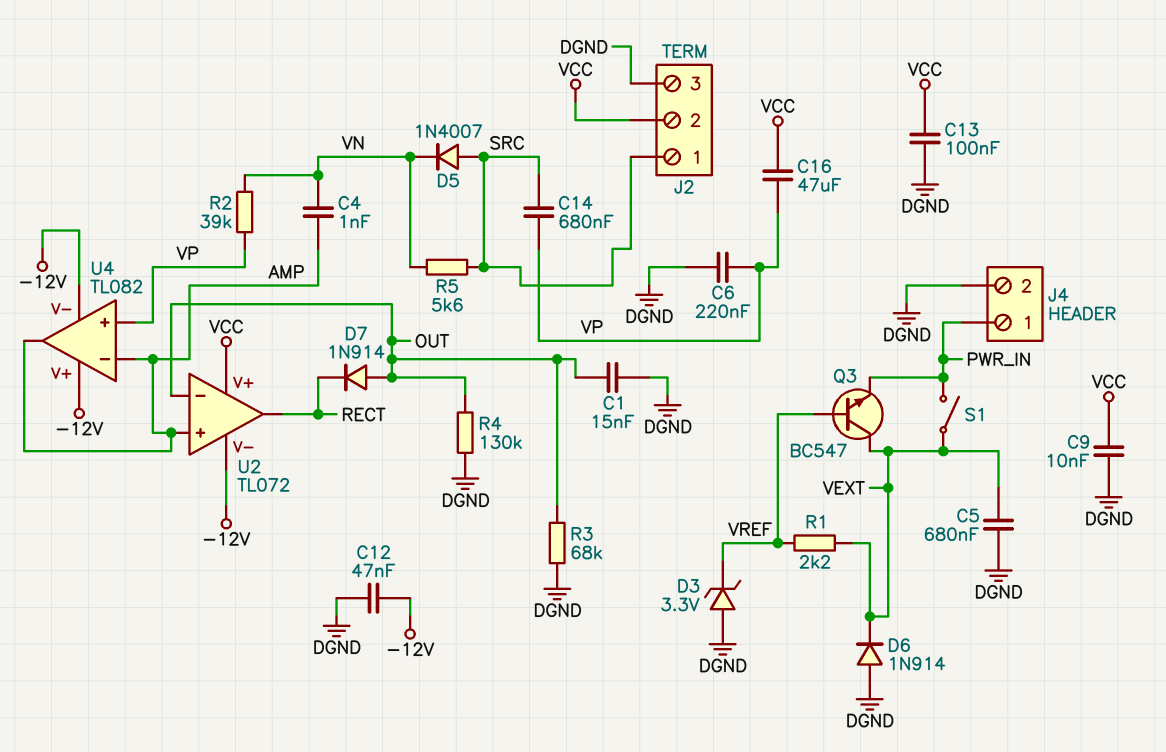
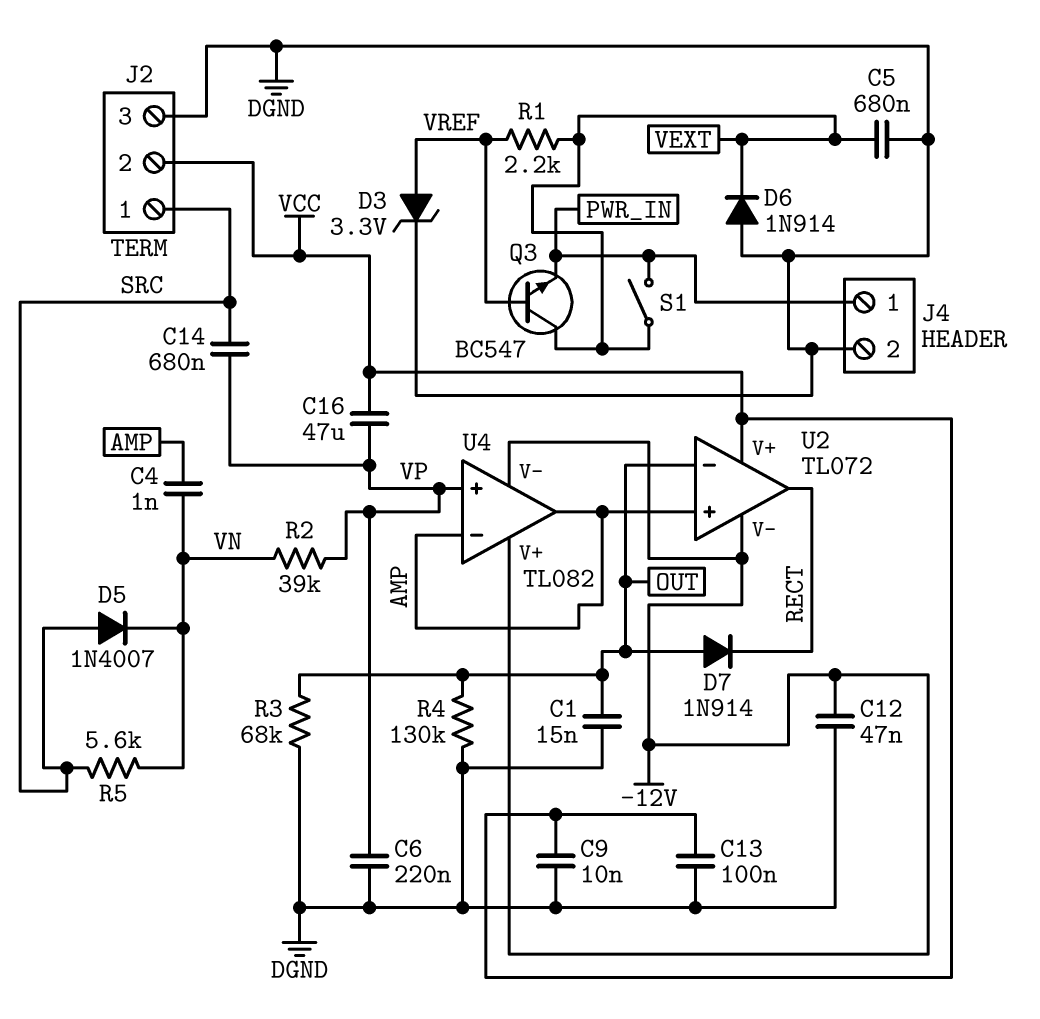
D3: zener 3.3V (A DGND, K VREF) -> zener 3.3V (A VREF, K DGND)

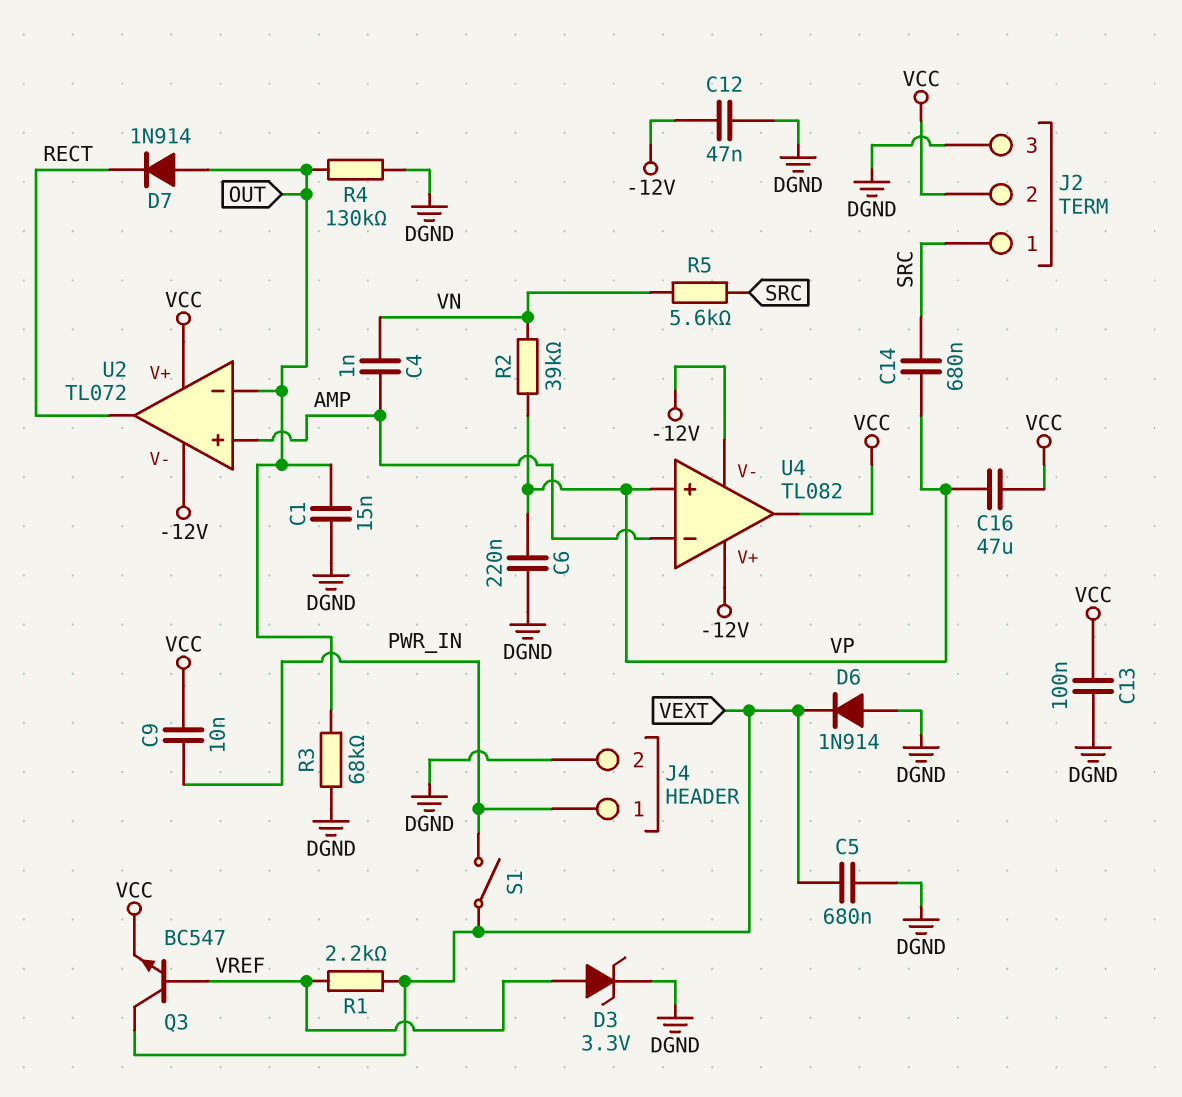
C9: 10nF (DGND, VCC) -> 10nF (PWR_IN, VCC)
D5: diode 1N4007 (A SRC, K VN) -> none
Q3: NPN BC547 (B VREF, C VEXT, E PWR_IN) -> NPN BC547 (B VREF, C VEXT, E VCC)
U4 pin out: AMP -> VCC

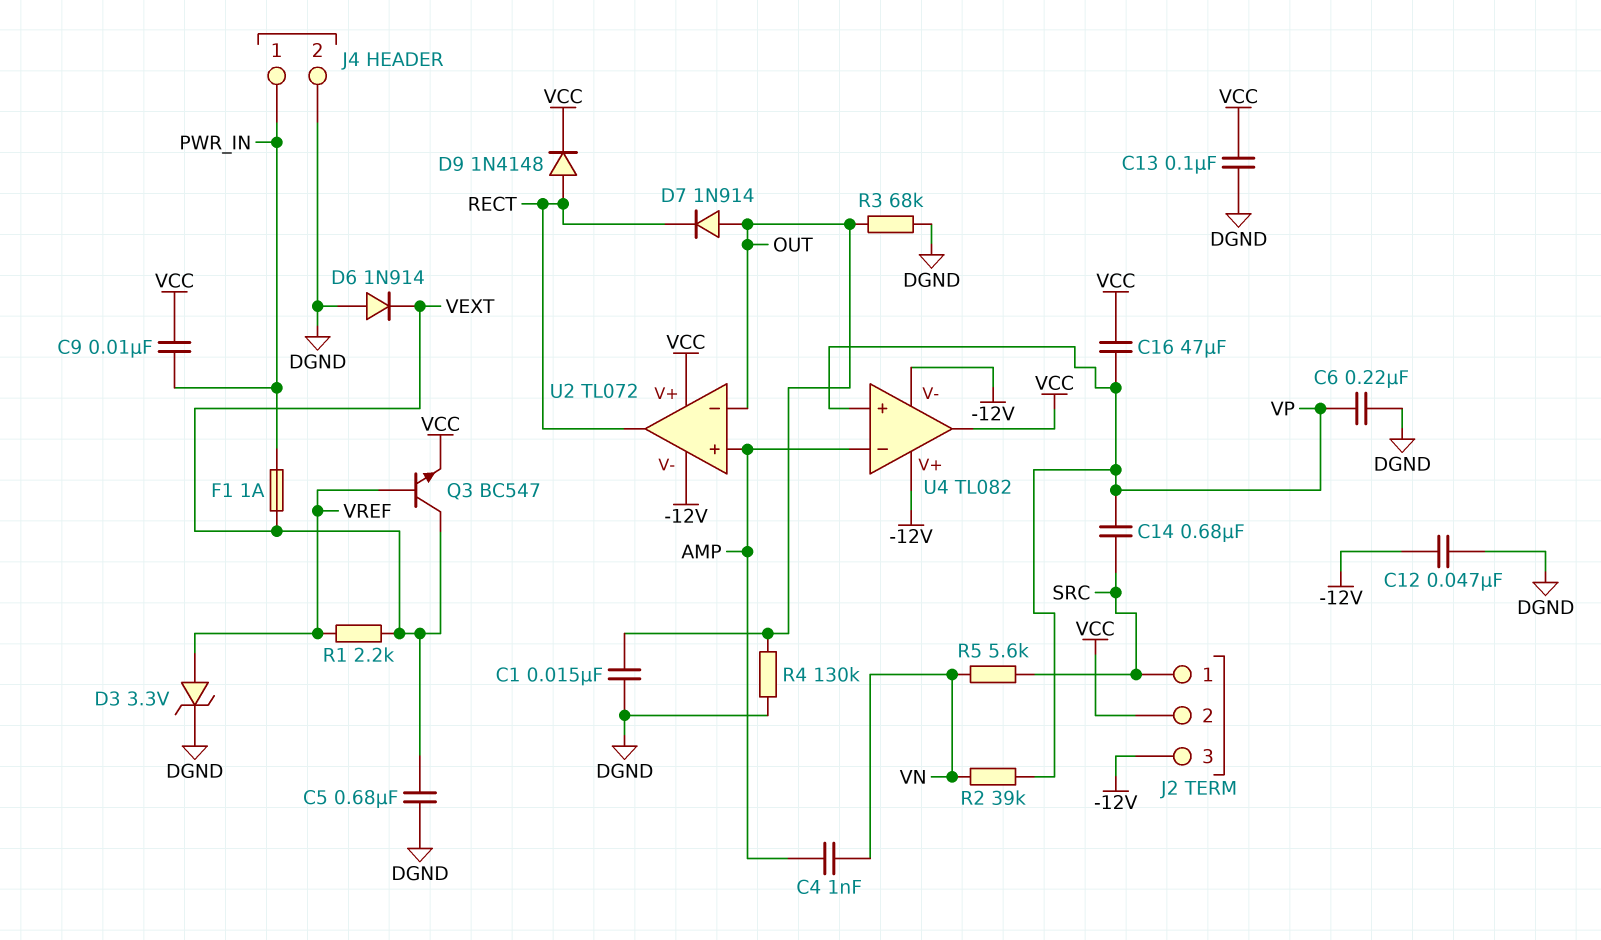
D9: none -> diode 1N4148 (A RECT, K VCC)
F1: none -> 1A (PWR_IN, VEXT)
J2 pin 3: DGND -> -12V
S1: switch (PWR_IN, VEXT) -> none

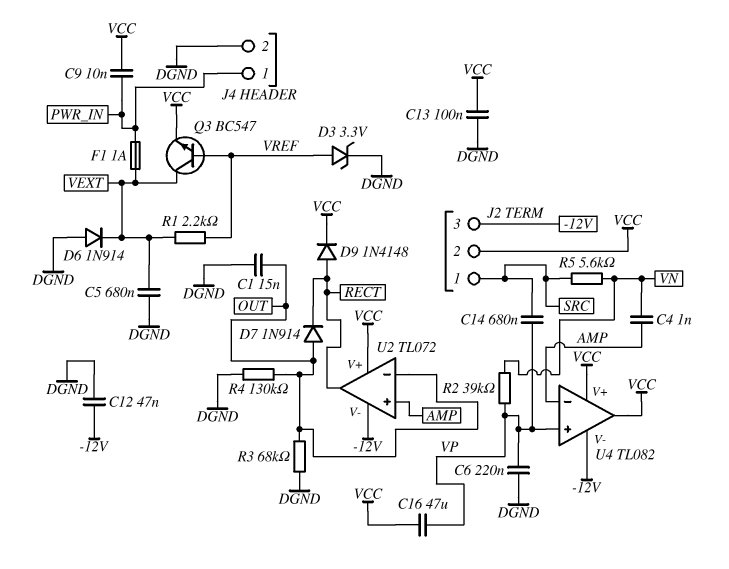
U4 pin V+: -12V -> VCC

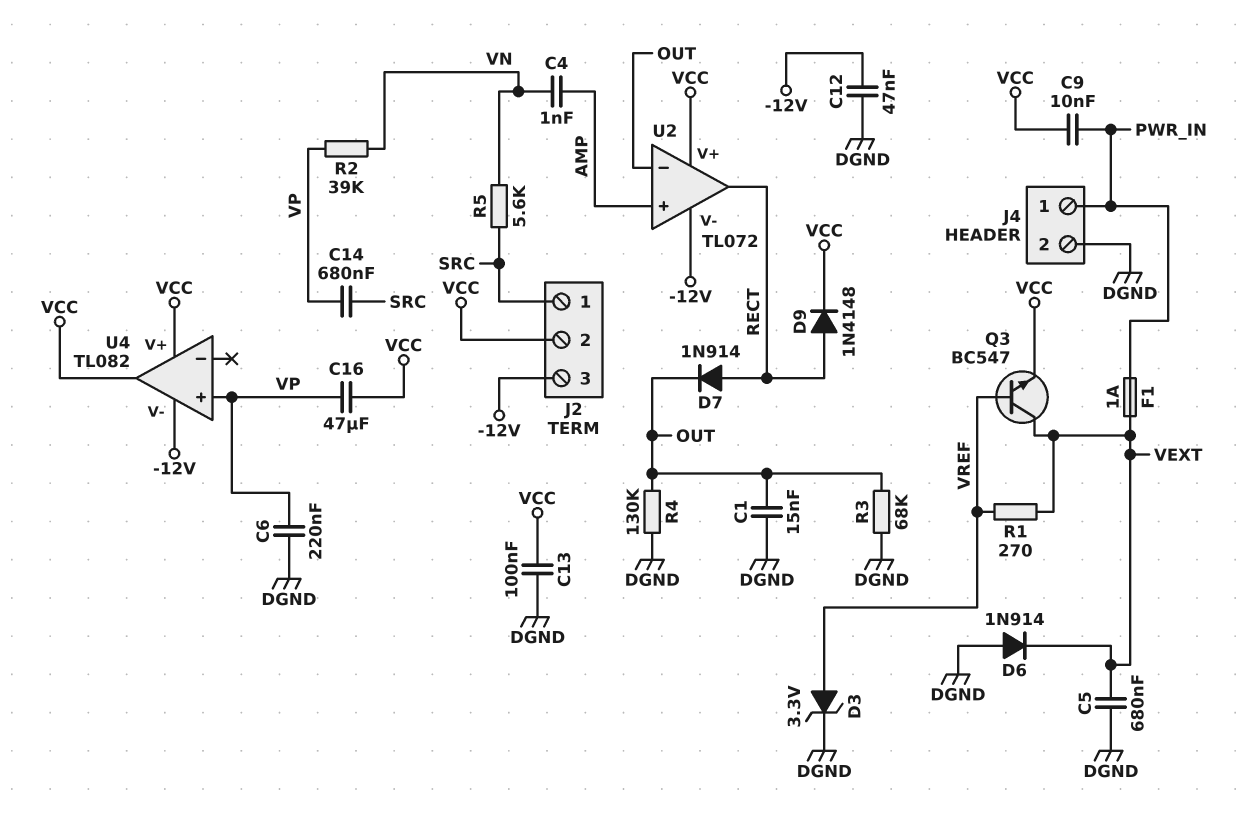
D7: diode 1N914 (A OUT, K RECT) -> diode 1N914 (A RECT, K OUT)
R1: 2.2k (VEXT, VREF) -> 270 (VEXT, VREF)
U4 pin in-: AMP -> none

